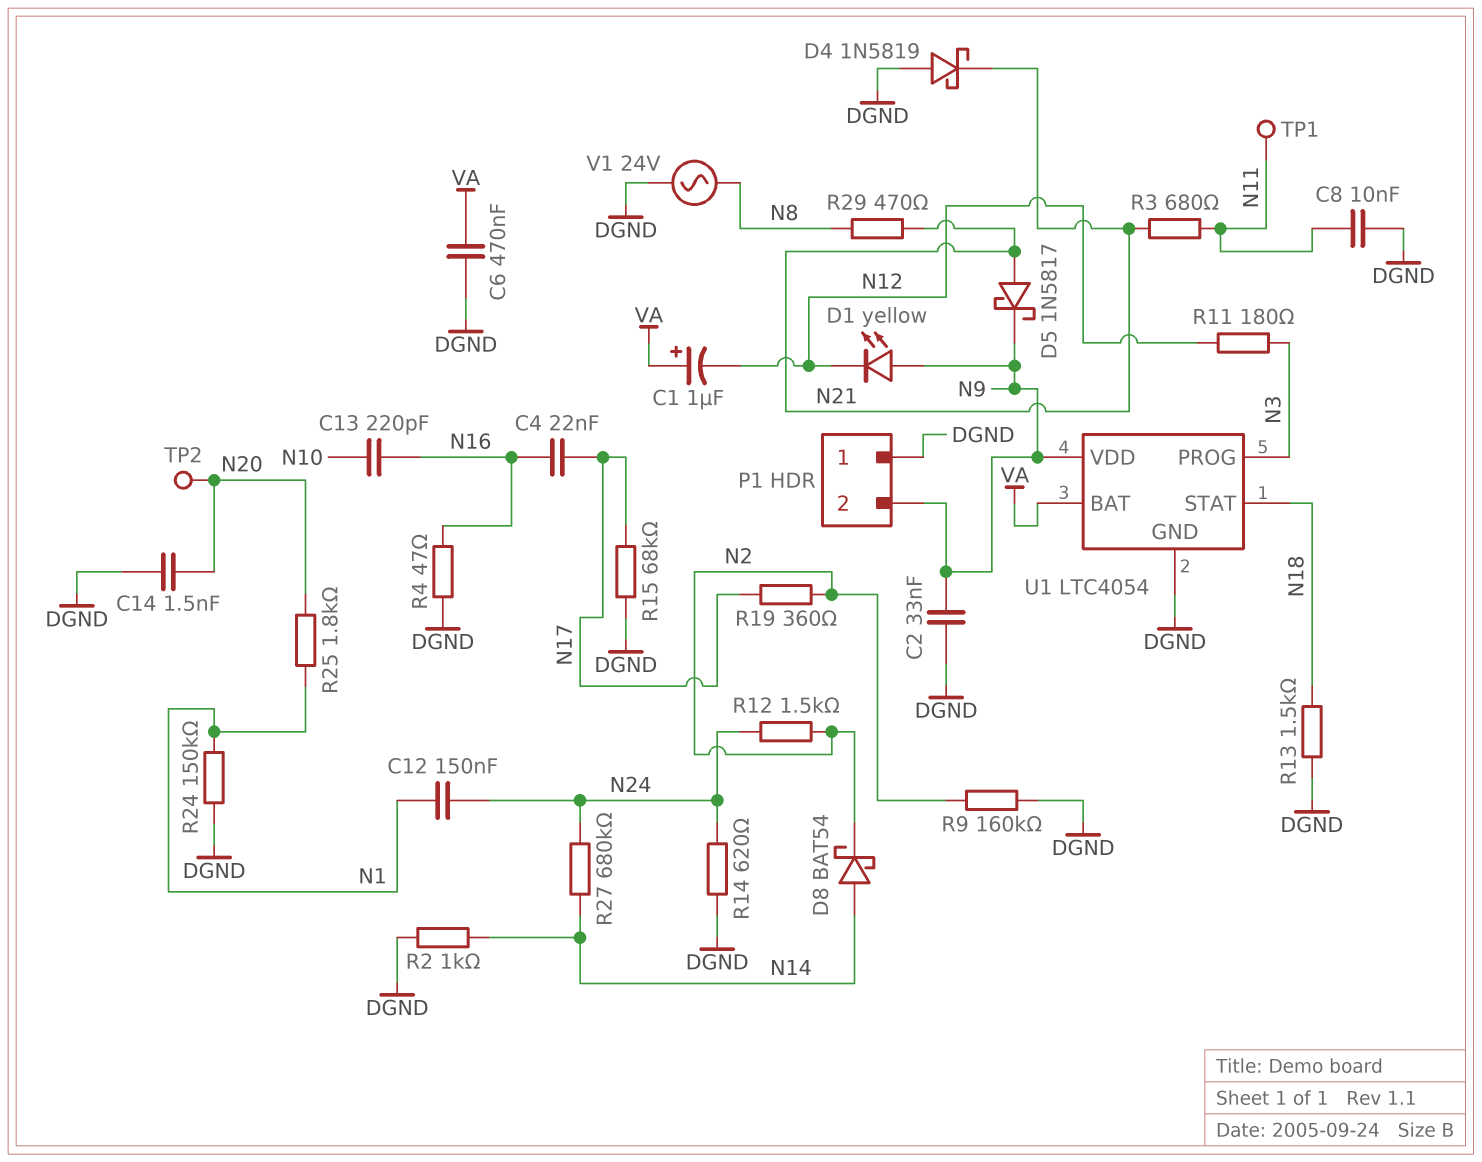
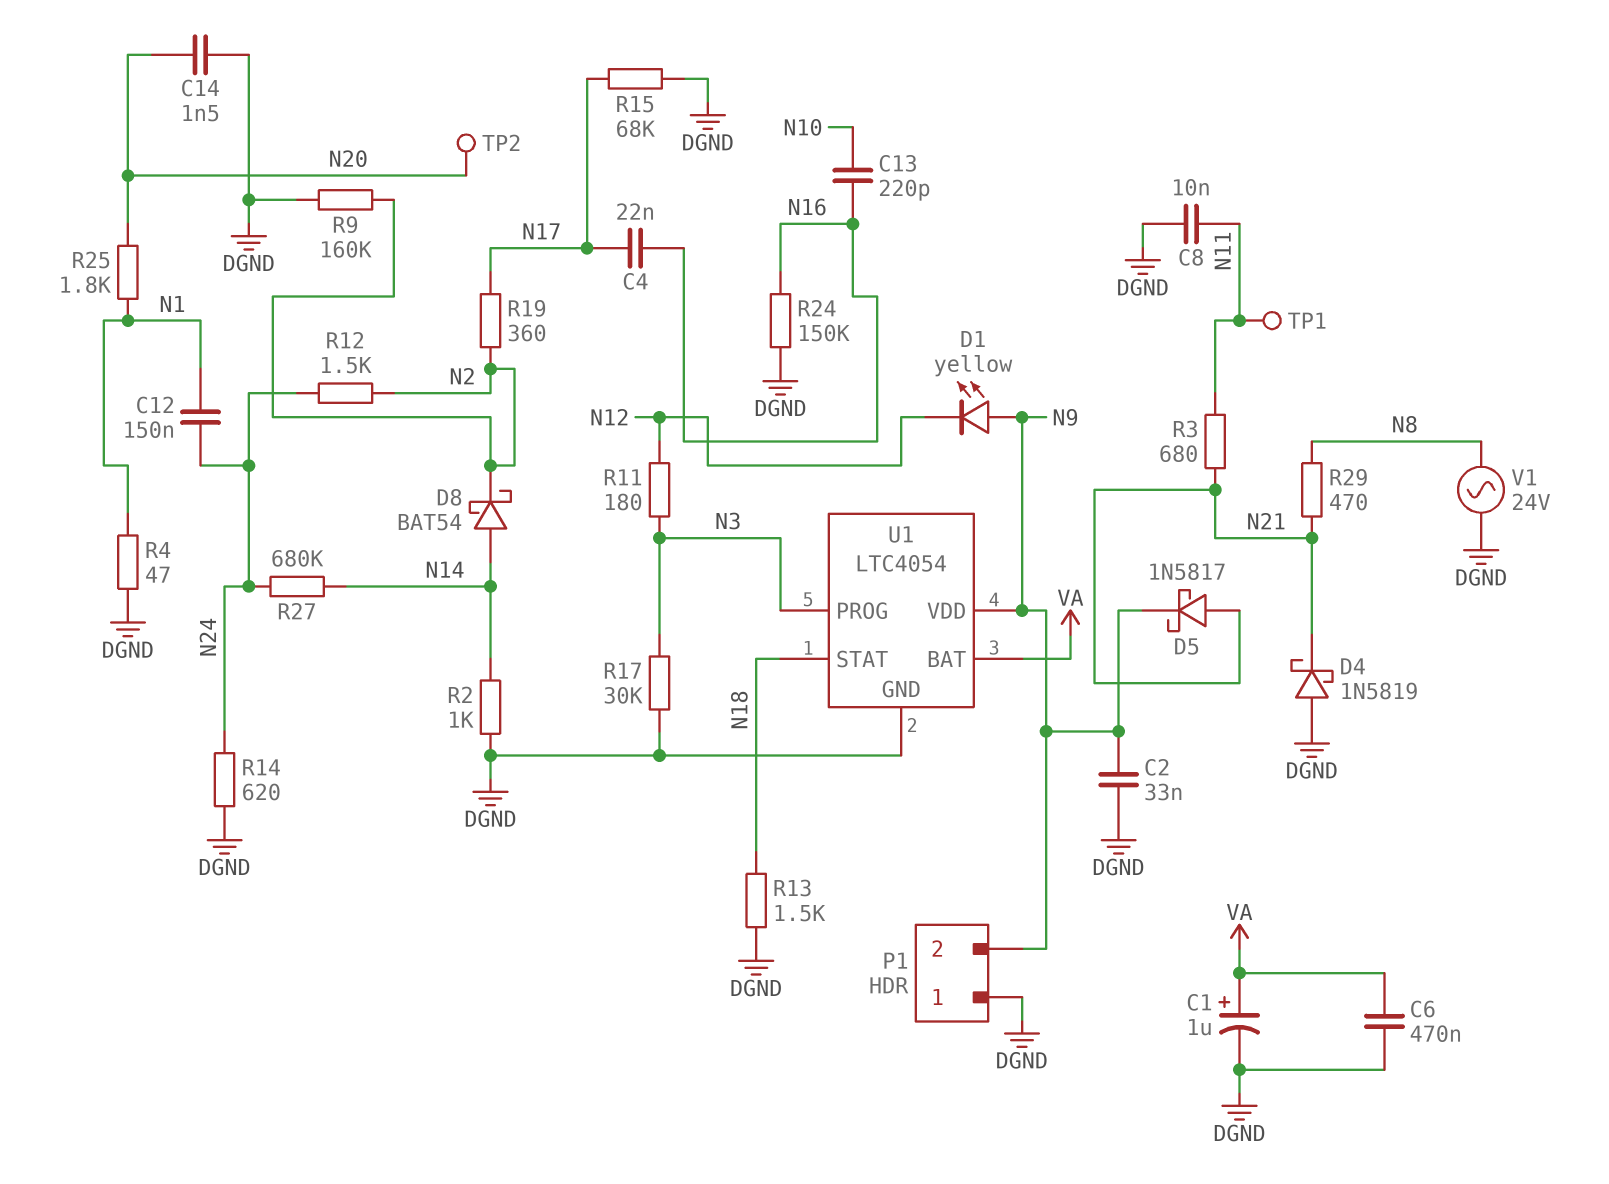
C1: 1uF (plus VA, minus N12) -> 1uF (plus VA, minus DGND)
R4: 47 (DGND, N16) -> 47 (DGND, N1)
R17: none -> 30k (DGND, N3)
R24: 150k (DGND, N1) -> 150k (DGND, N16)

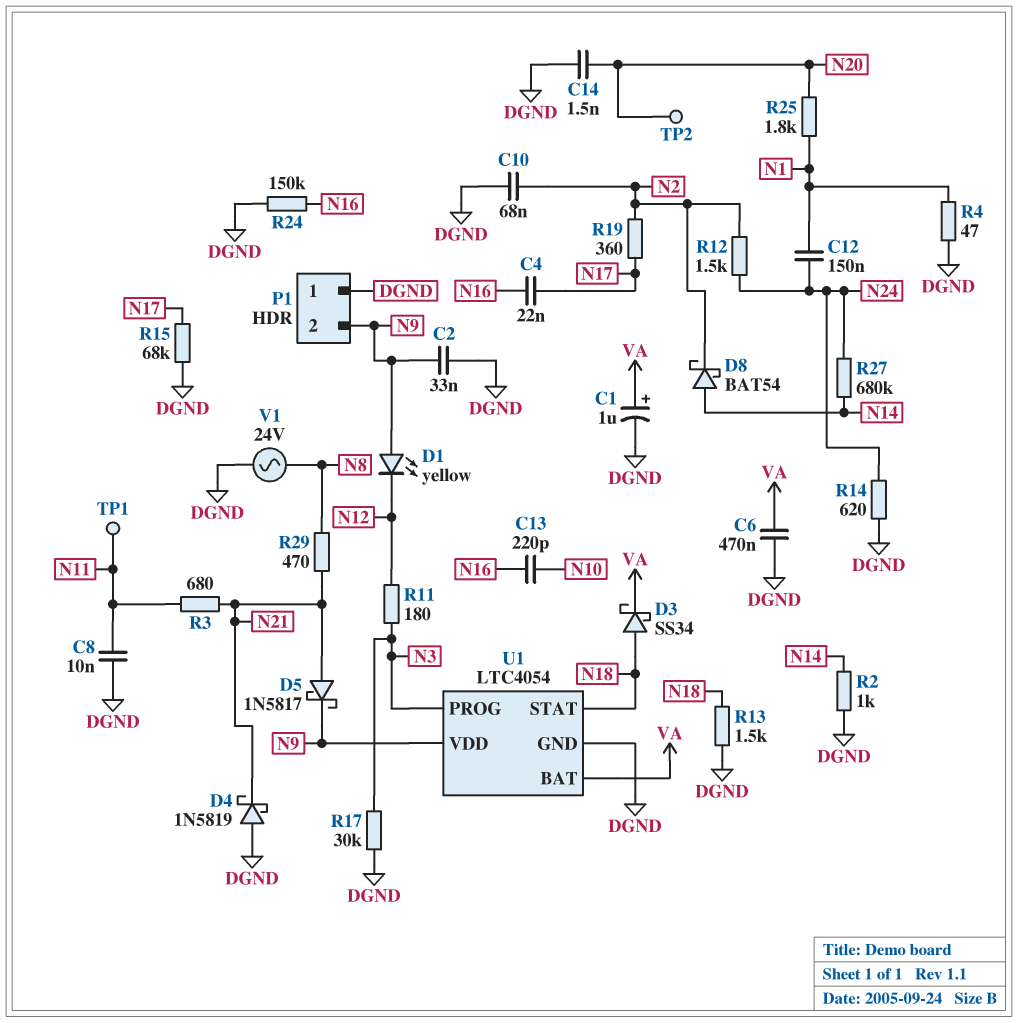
C10: none -> 68nF (DGND, N2)
D3: none -> schottky SS34 (A N18, K VA)
R9: 160k (DGND, N2) -> none

